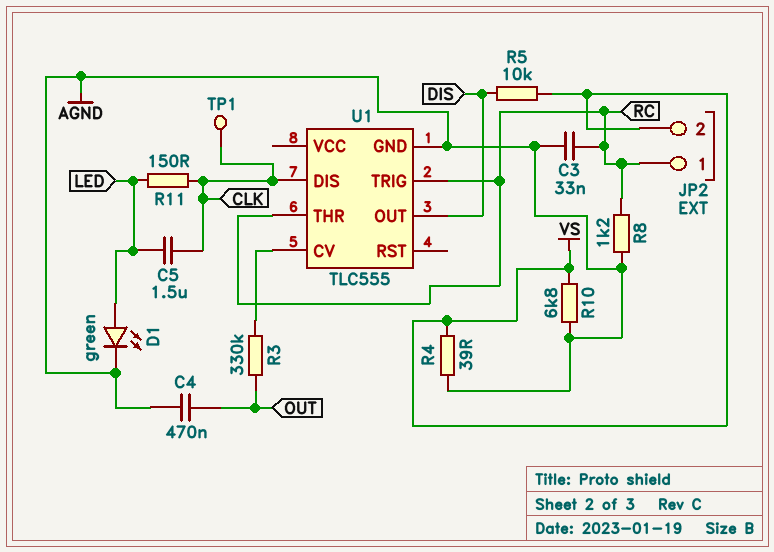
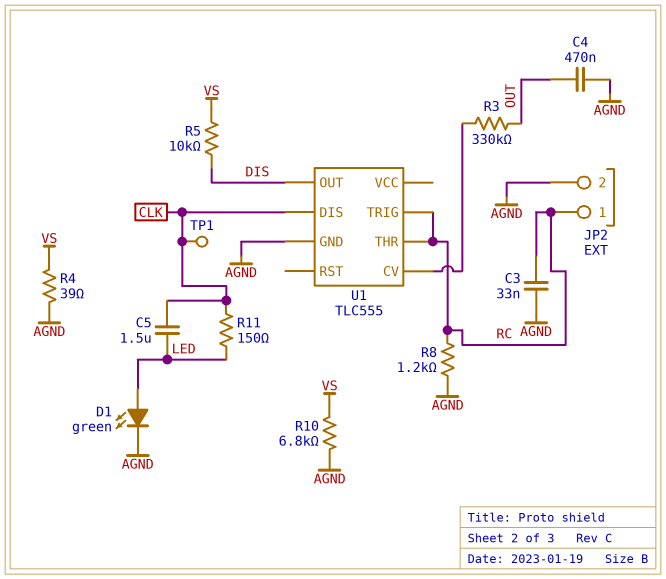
JP2 pin 2: VS -> AGND

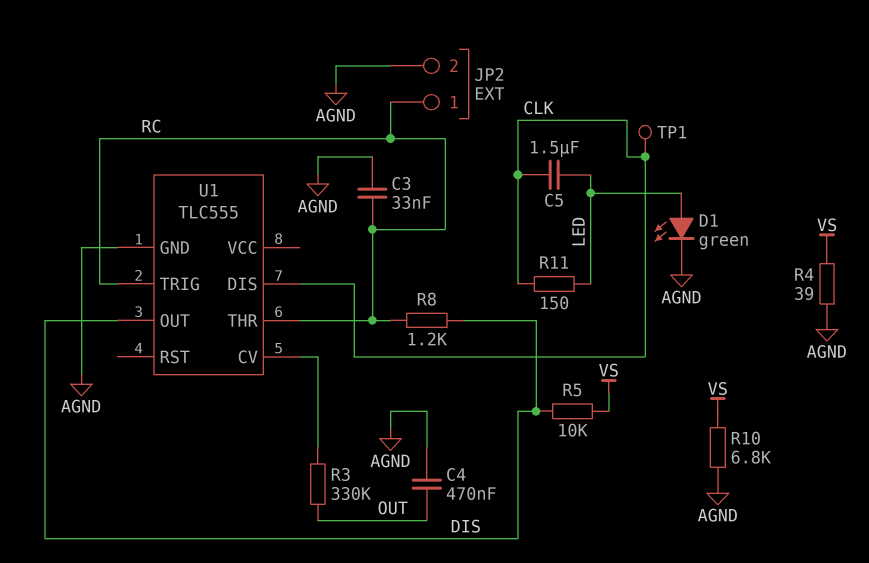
R8: 1.2k (AGND, RC) -> 1.2k (DIS, RC)

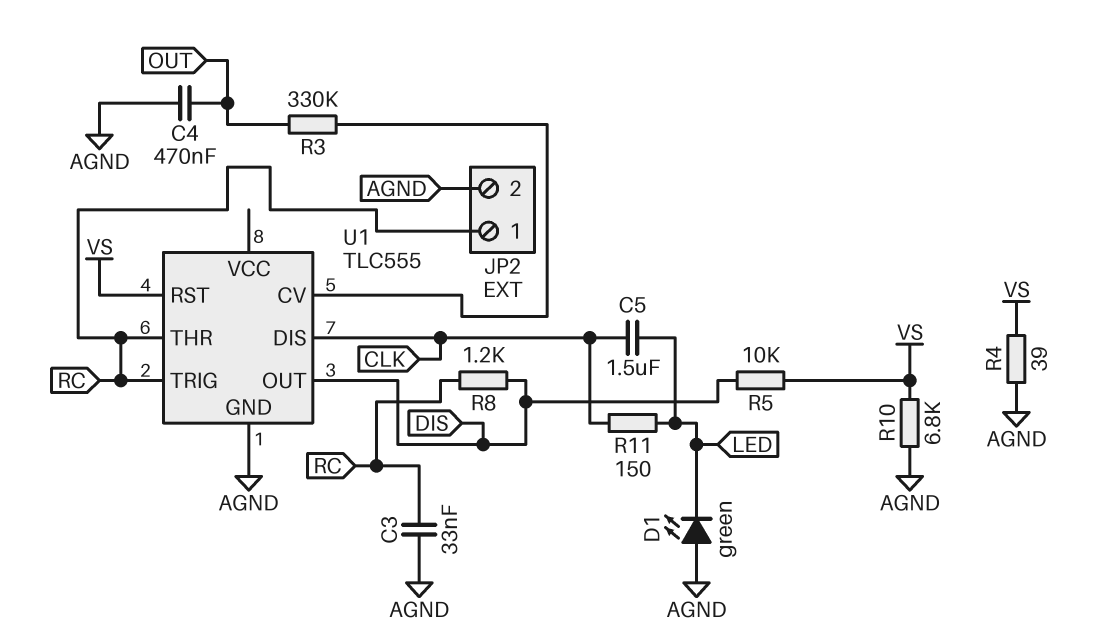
D1: LED green (A LED, K AGND) -> LED green (A AGND, K LED)
TP1: test point (CLK) -> none
U1 pin RST: none -> VS

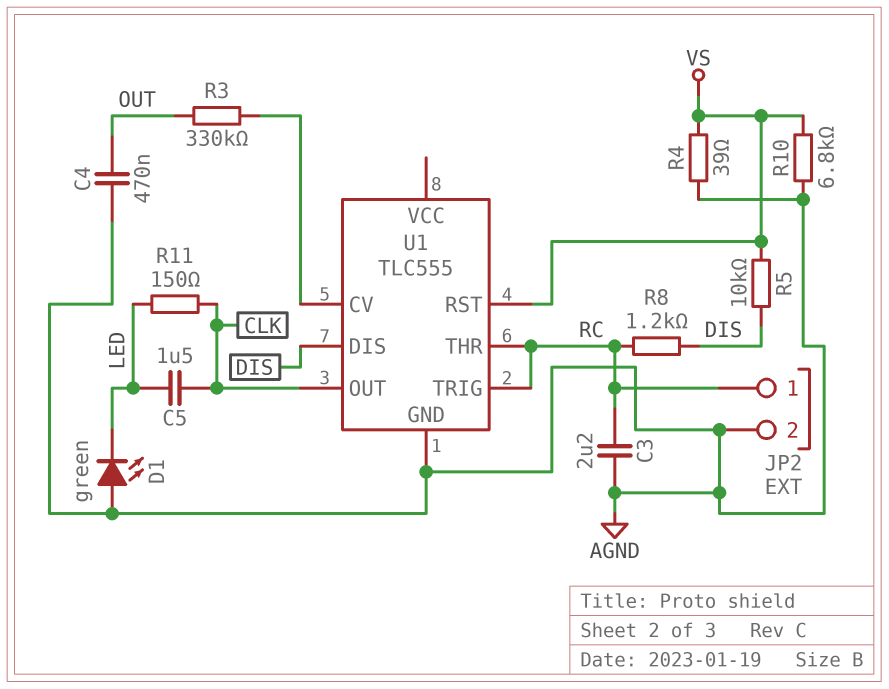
C3: 33nF (AGND, RC) -> 2.2uF (AGND, RC)
U1 pin DIS: CLK -> DIS
U1 pin OUT: DIS -> CLK

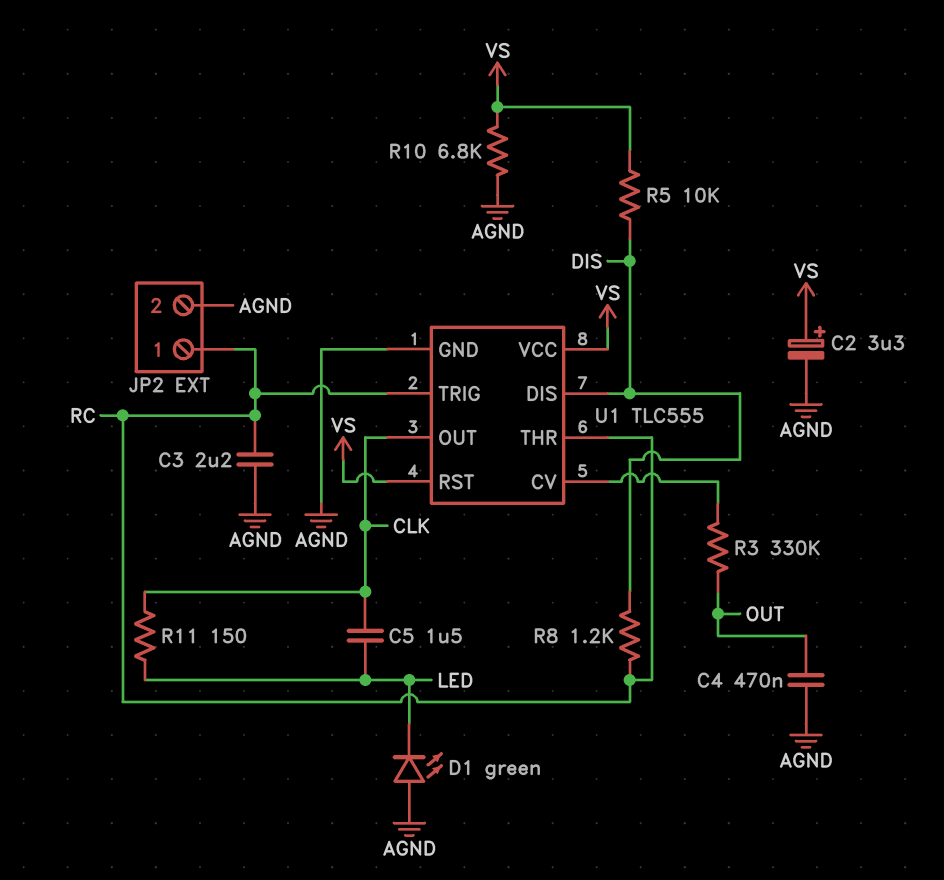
C2: none -> 3.3uF (plus VS, minus AGND)
R4: 39 (AGND, VS) -> none
U1 pin VCC: none -> VS

